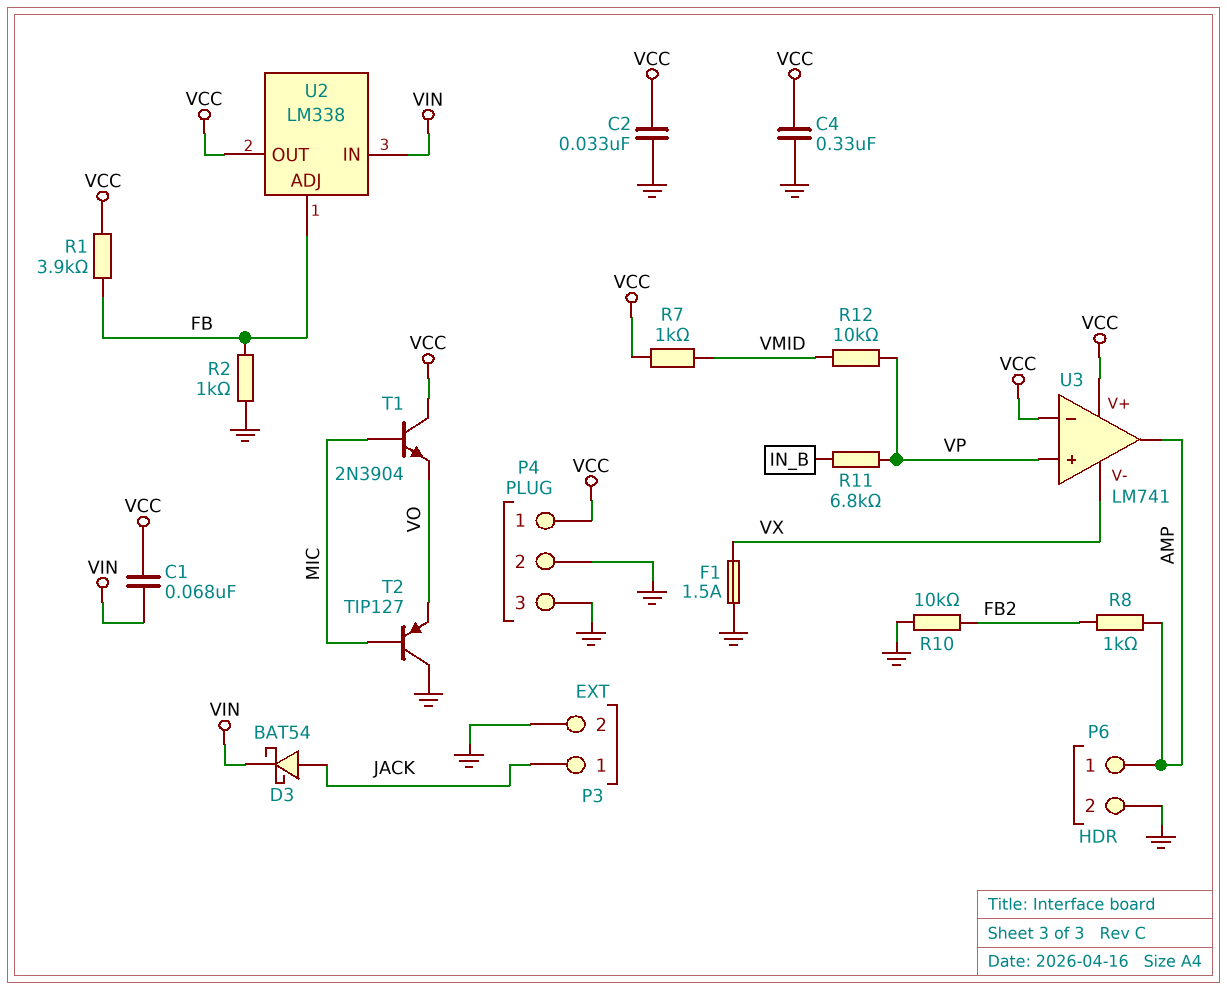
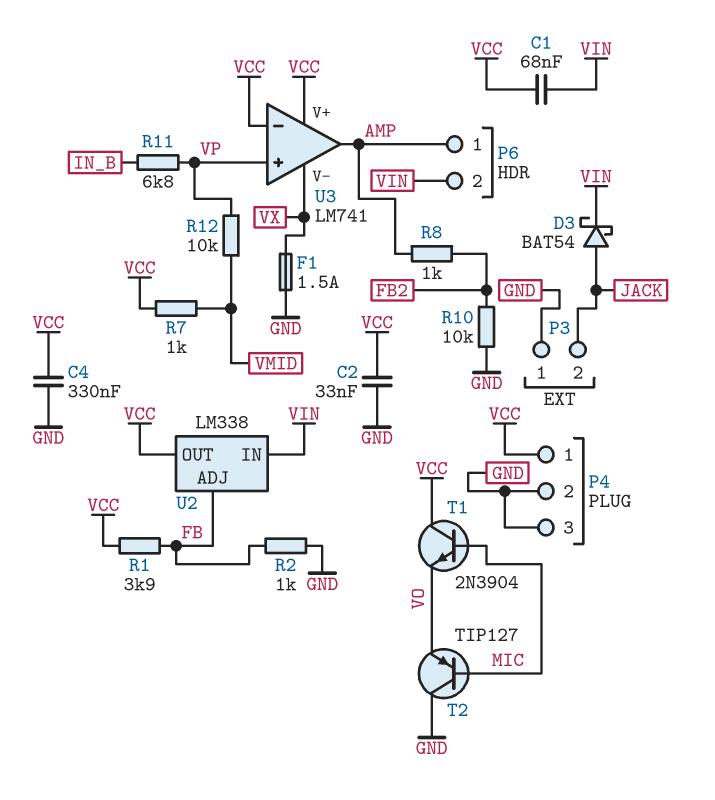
P3 pin 1: JACK -> GND
P3 pin 2: GND -> JACK
P6 pin 2: GND -> VIN

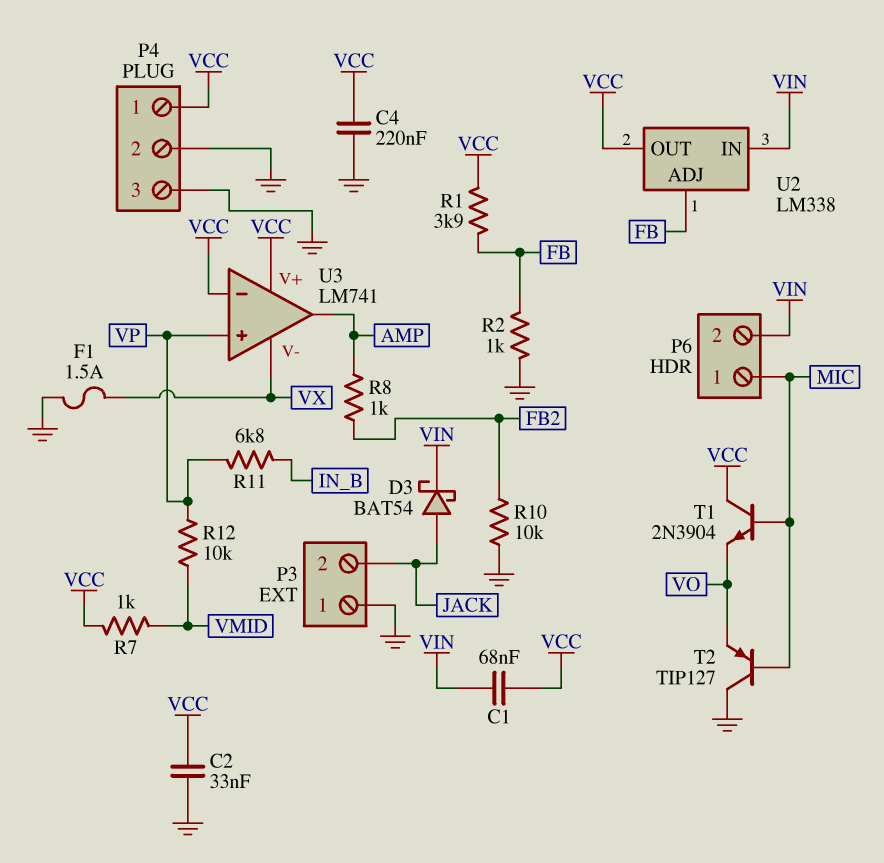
C4: 330nF (GND, VCC) -> 220nF (GND, VCC)
P6 pin 1: AMP -> MIC

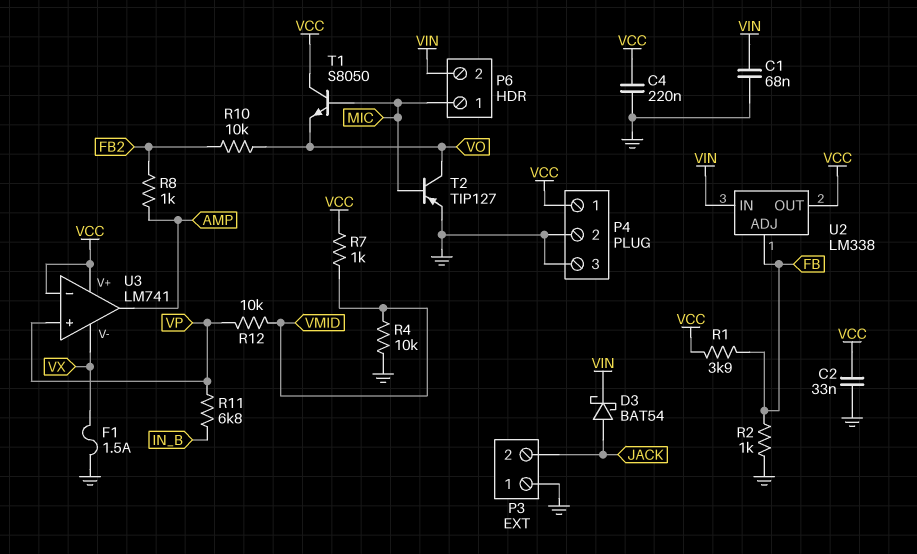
C1: 68nF (VCC, VIN) -> 68nF (GND, VIN)
R4: none -> 10k (GND, VMID)
R10: 10k (FB2, GND) -> 10k (FB2, VO)
T1: NPN 2N3904 (B MIC, C VCC, E VO) -> NPN S8050 (B MIC, C VCC, E VO)
T2: PNP TIP127 (B MIC, C GND, E VO) -> PNP TIP127 (B MIC, C VO, E GND)

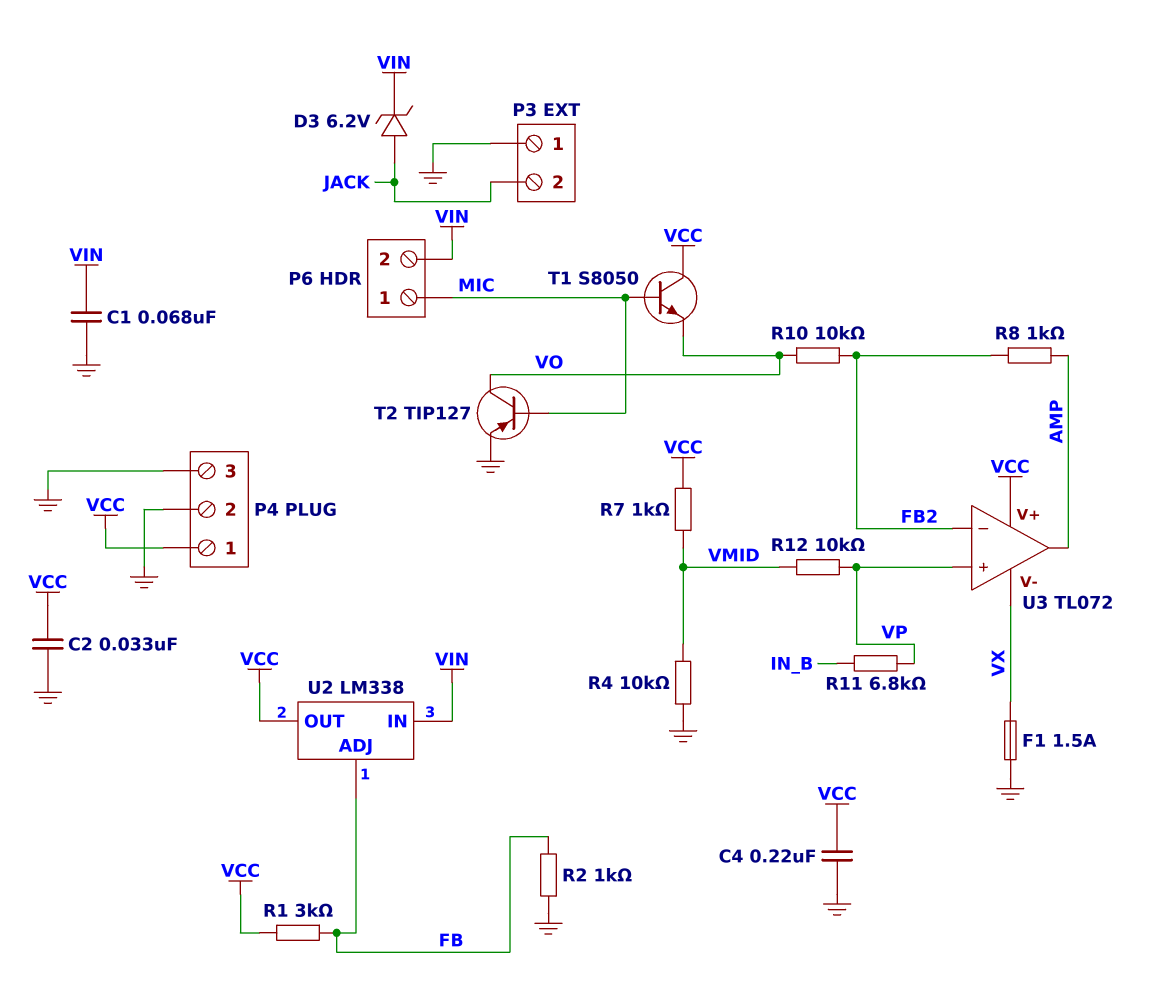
D3: schottky BAT54 (A JACK, K VIN) -> zener 6.2V (A JACK, K VIN)
R1: 3.9k (FB, VCC) -> 3k (FB, VCC)
U3: LM741 -> TL072
U3 pin in-: VCC -> FB2

